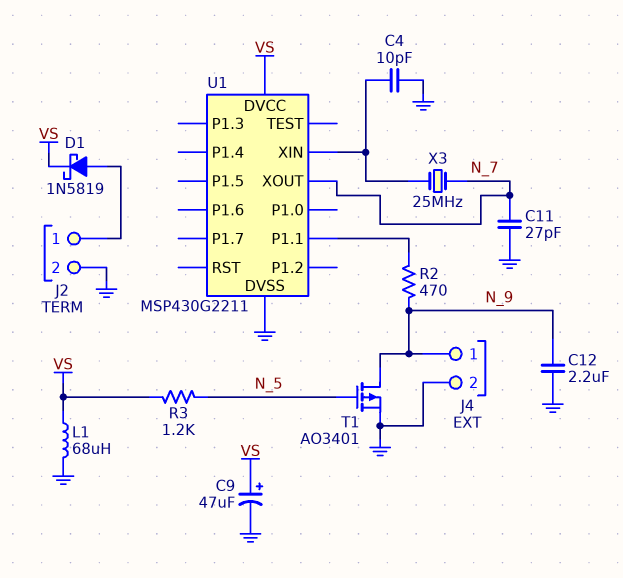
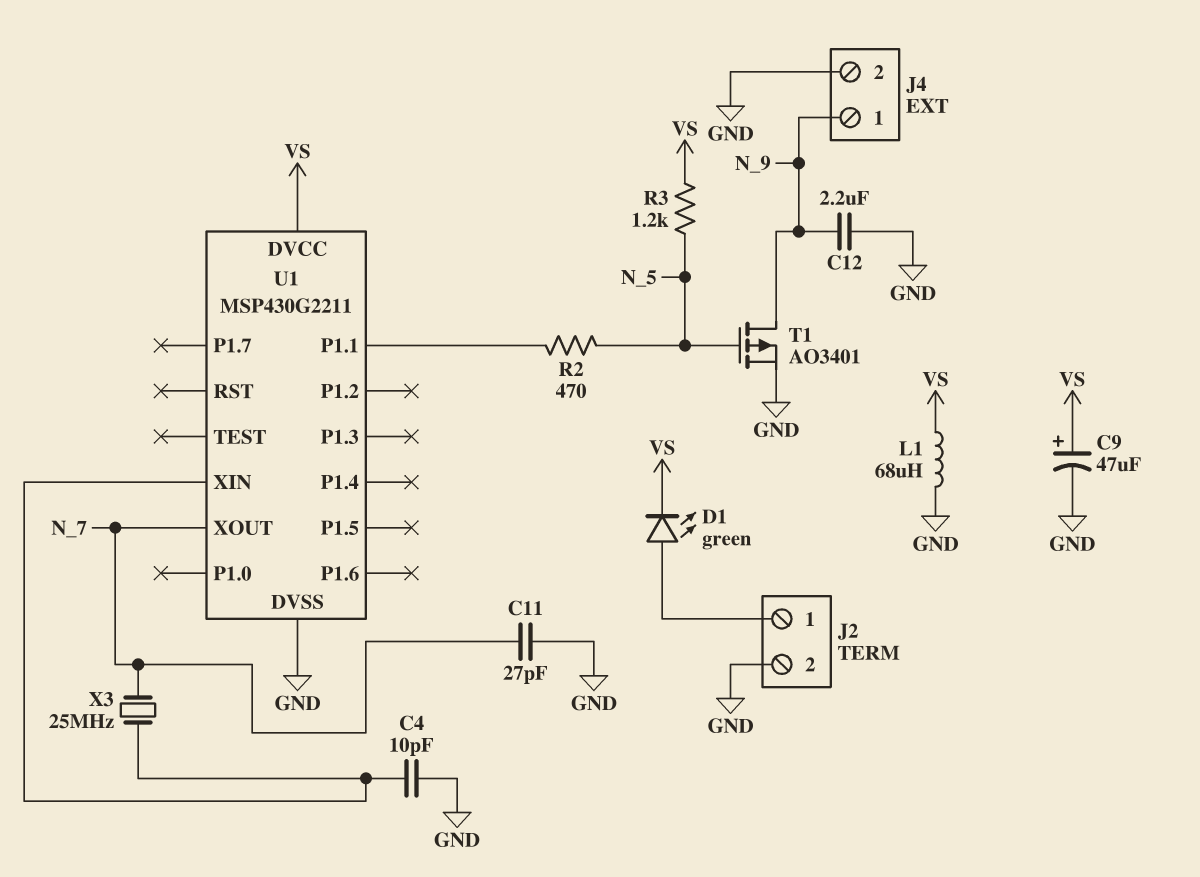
D1: schottky 1N5819 (A J2/1, K VS) -> LED green (A J2/1, K VS)
R2: 470 (N_9, U1/P1.1) -> 470 (N_5, U1/P1.1)

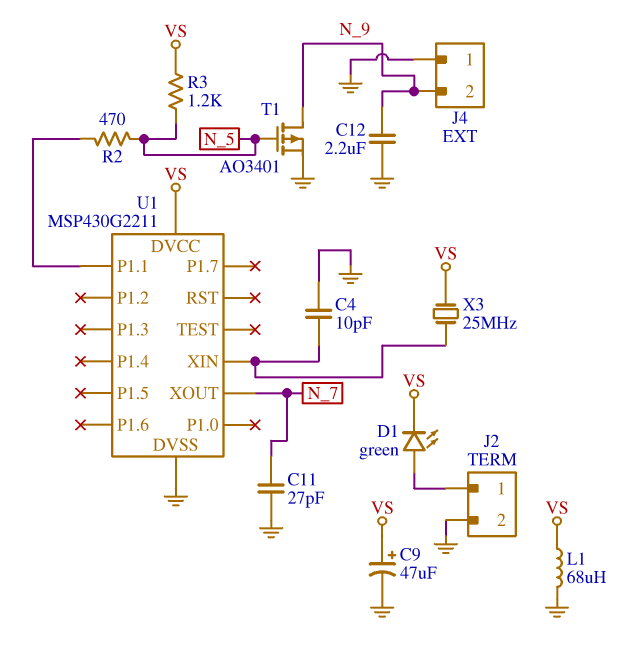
J4 pin 1: N_9 -> GND
J4 pin 2: GND -> N_9
X3: 25MHz (N_7, U1/XIN) -> 25MHz (U1/XIN, VS)

